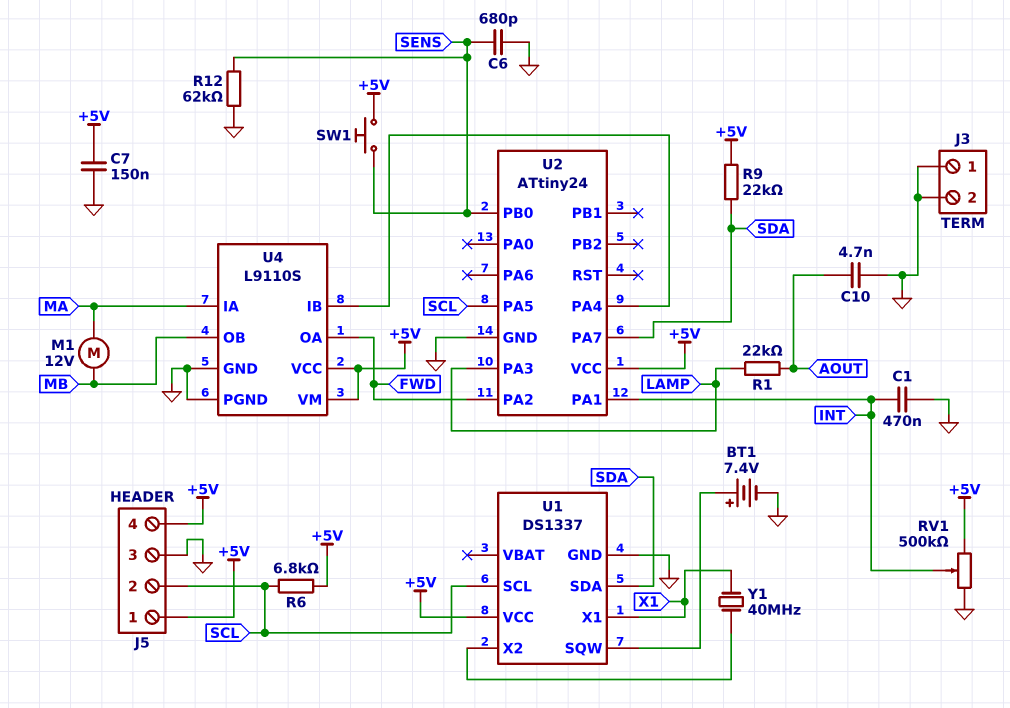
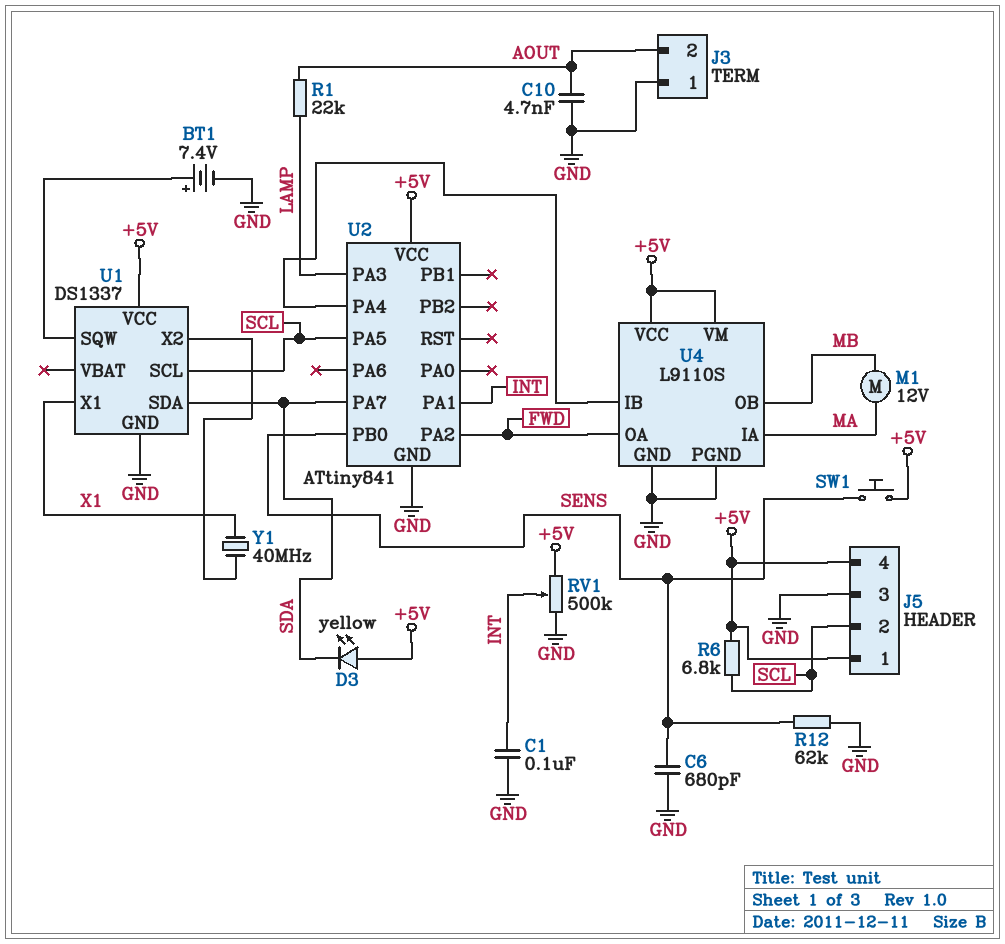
C1: 470nF (GND, INT) -> 100nF (GND, INT)
C7: 150nF (+5V, GND) -> none
D3: none -> LED yellow (A +5V, K SDA)
J3 pin 2: GND -> AOUT
R9: 22k (+5V, SDA) -> none
U2: ATtiny24 -> ATtiny841

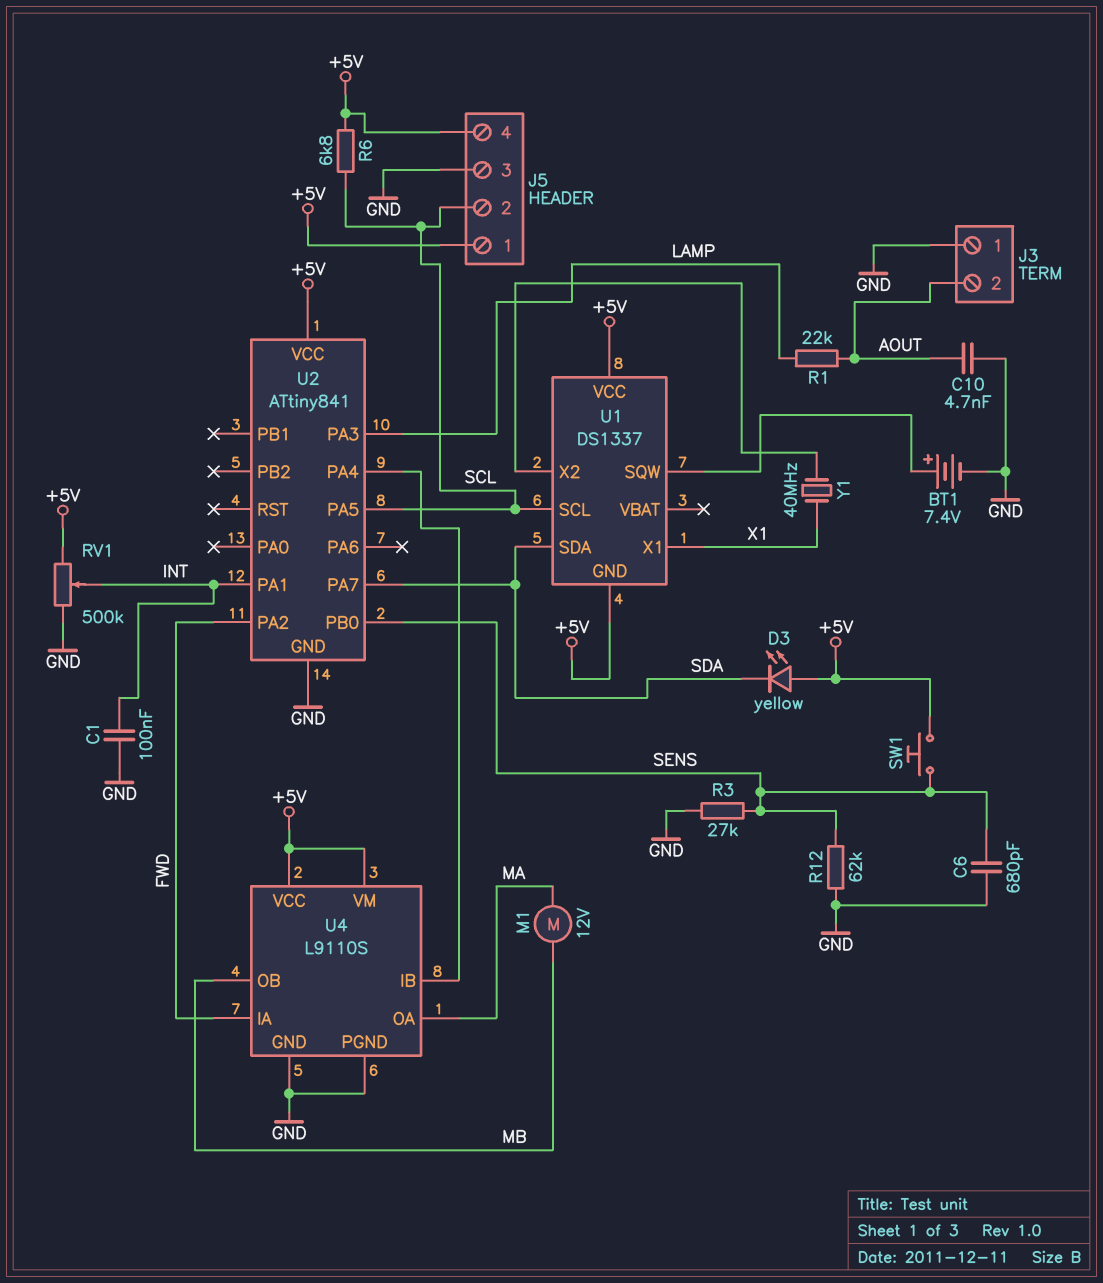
R3: none -> 27k (GND, SENS)
U1 pin GND: GND -> +5V
U4 pin IA: MA -> FWD
U4 pin OA: FWD -> MA

